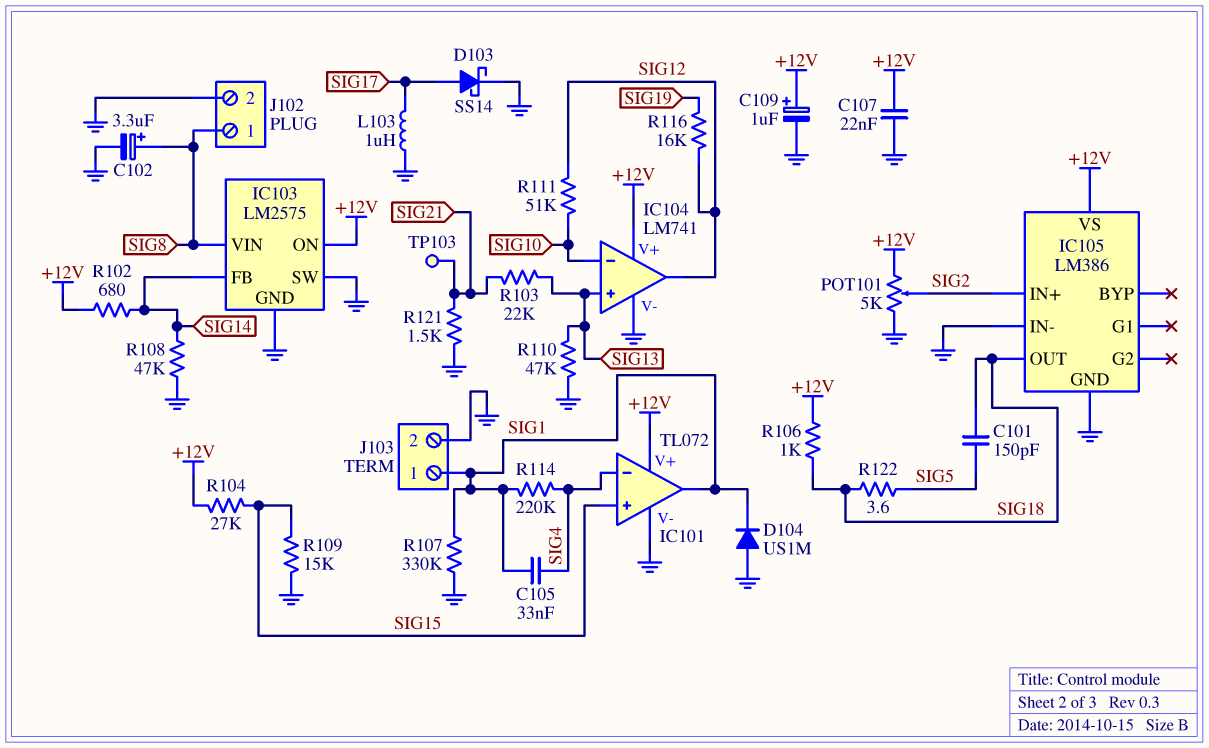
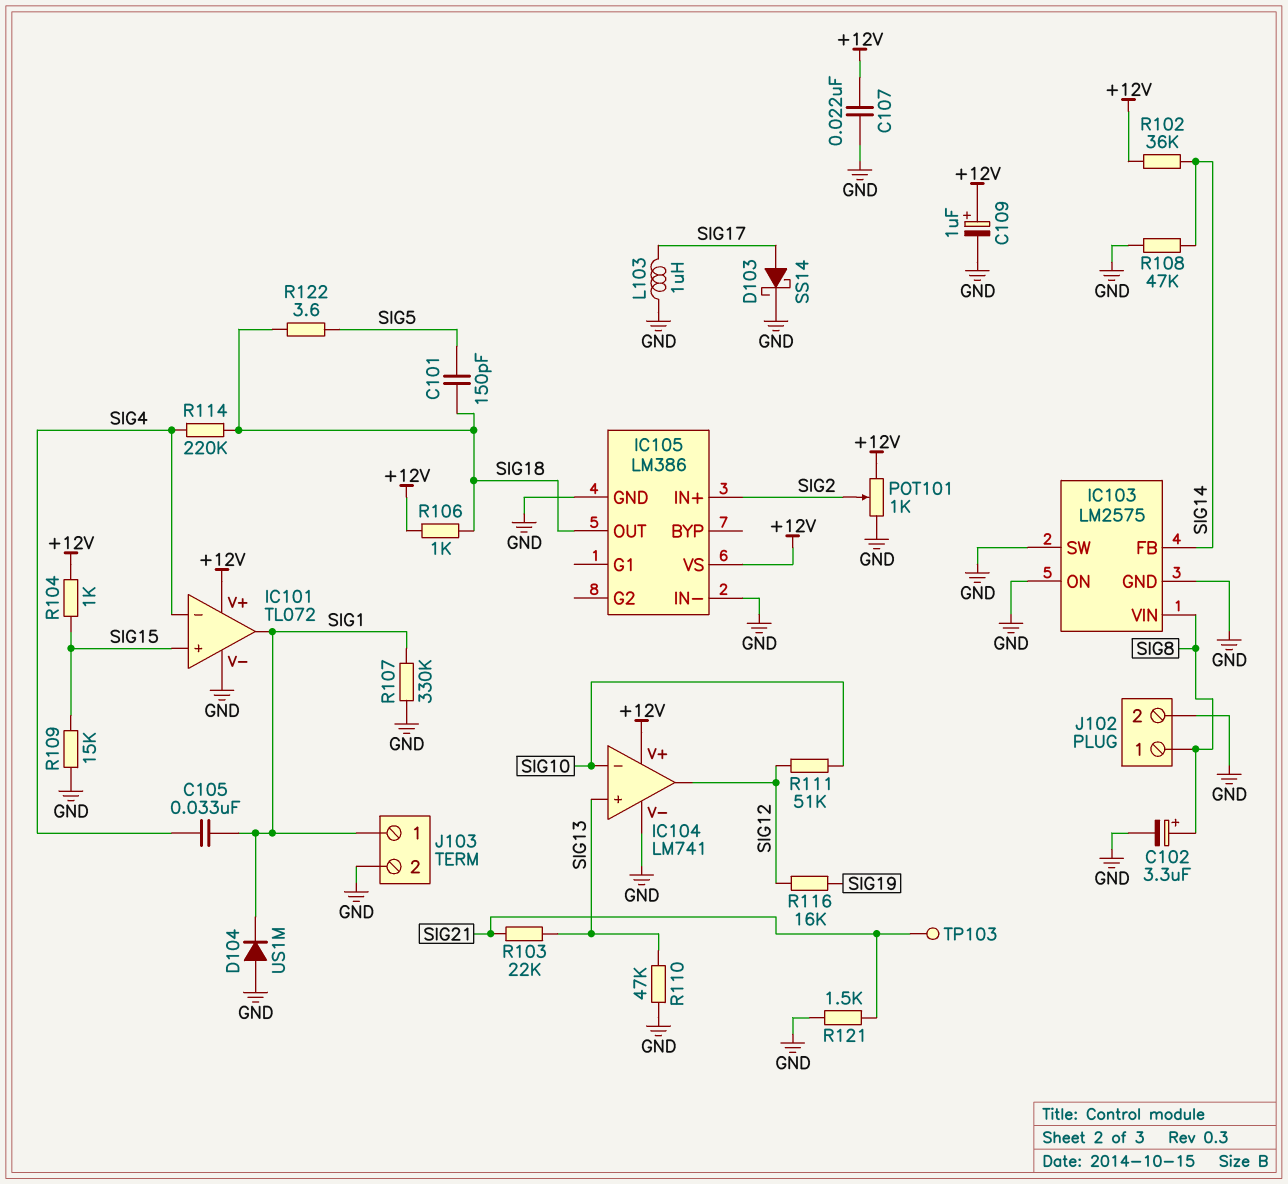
IC103 pin ON: +12V -> GND
POT101: 5k (+12V, GND, wiper SIG2) -> 1k (+12V, GND, wiper SIG2)
R102: 680 (+12V, SIG14) -> 36k (+12V, SIG14)
R104: 27k (+12V, SIG15) -> 1k (+12V, SIG15)
R114: 220k (SIG1, SIG4) -> 220k (SIG4, SIG18)

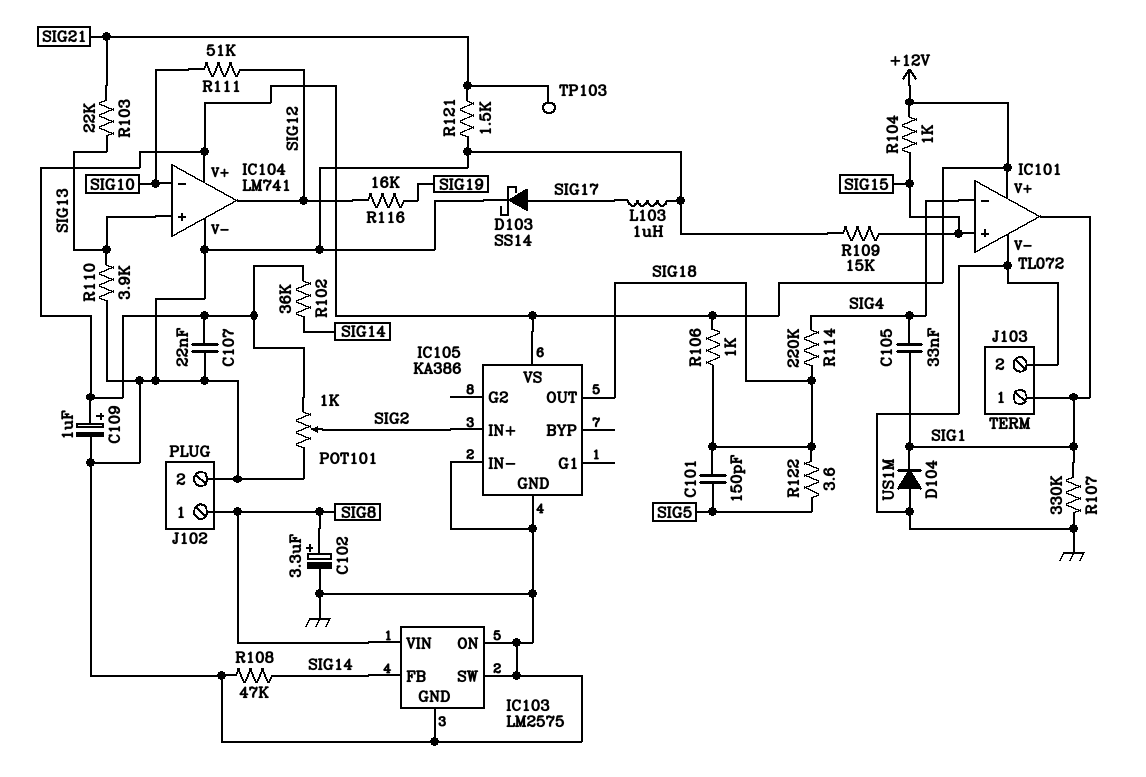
IC105: LM386 -> KA386
R110: 47k (GND, SIG13) -> 3.9k (GND, SIG13)

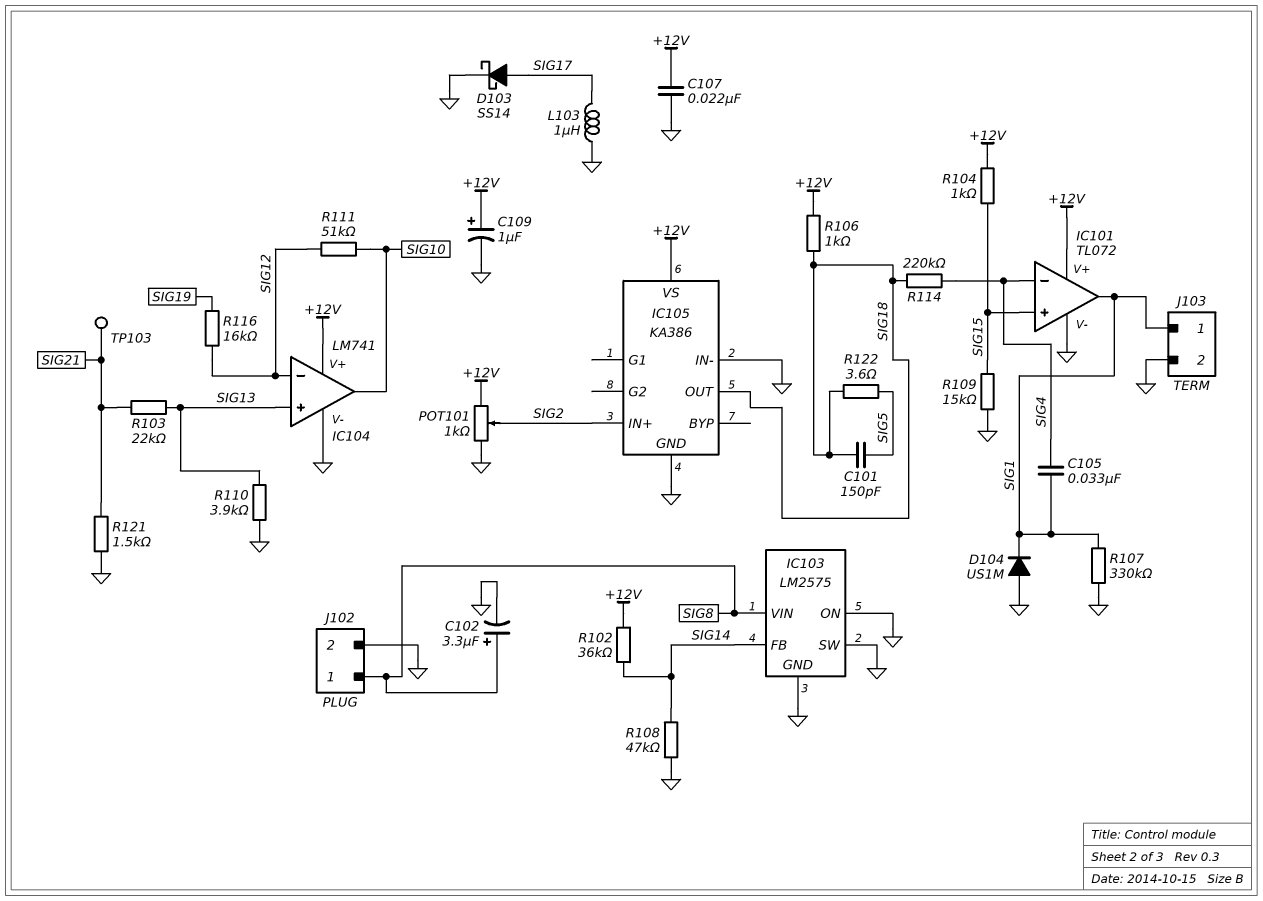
IC104 pin in-: SIG10 -> SIG12
IC104 pin out: SIG12 -> SIG10

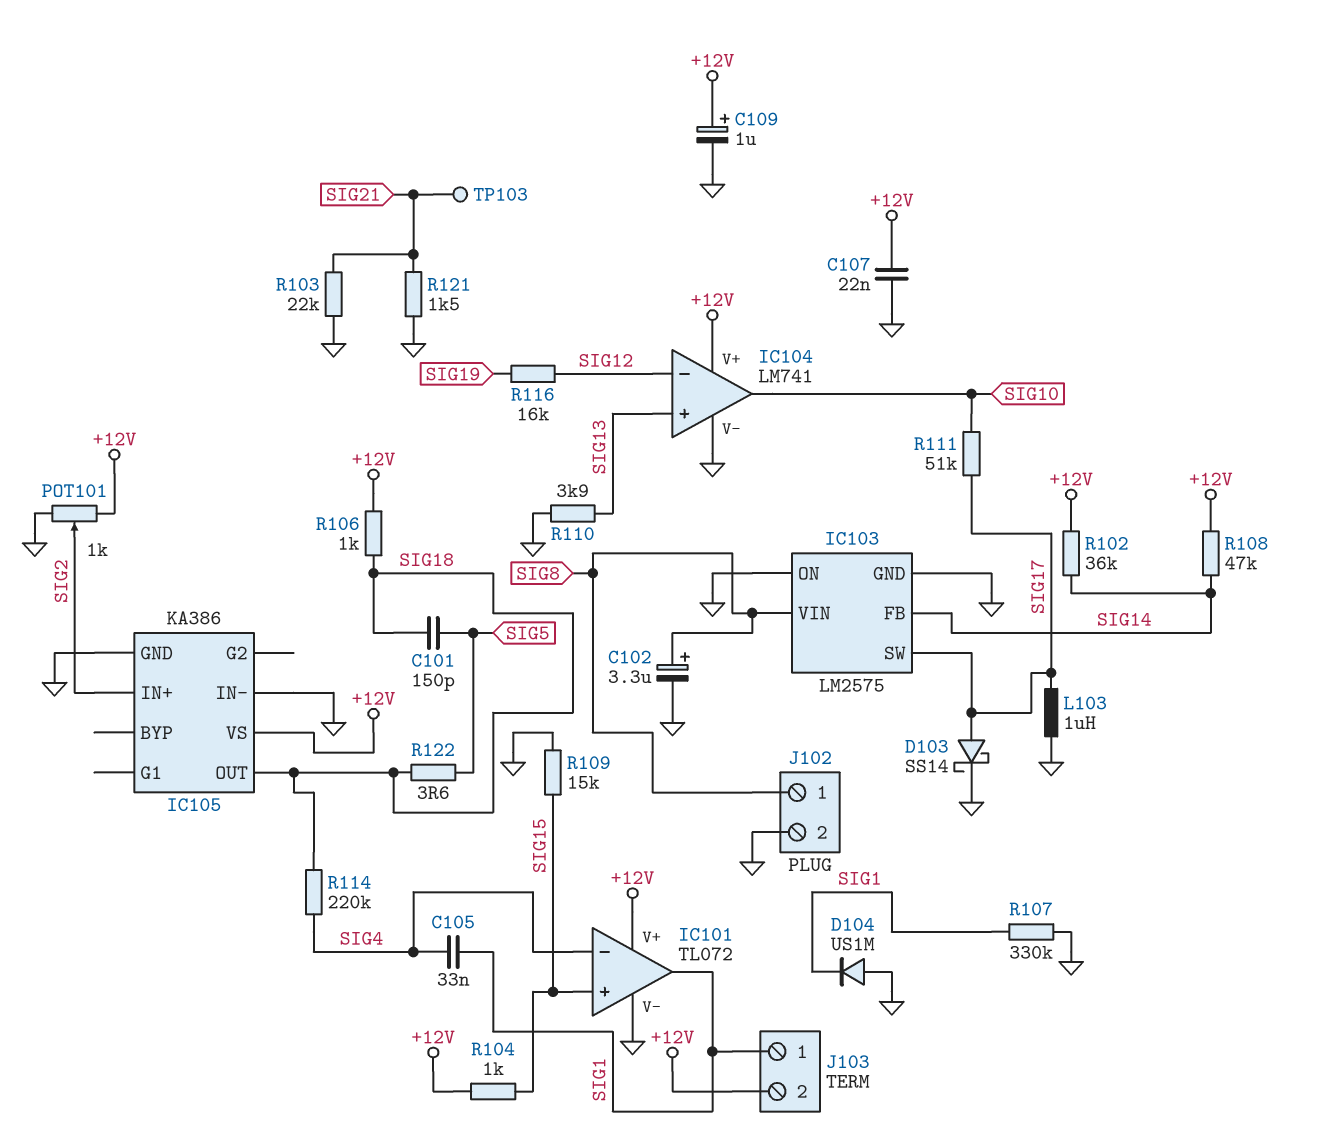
IC103 pin SW: GND -> SIG17
J103 pin 2: GND -> +12V
R103: 22k (SIG13, SIG21) -> 22k (GND, SIG21)
R108: 47k (GND, SIG14) -> 47k (+12V, SIG14)
R111: 51k (SIG10, SIG12) -> 51k (SIG10, SIG17)

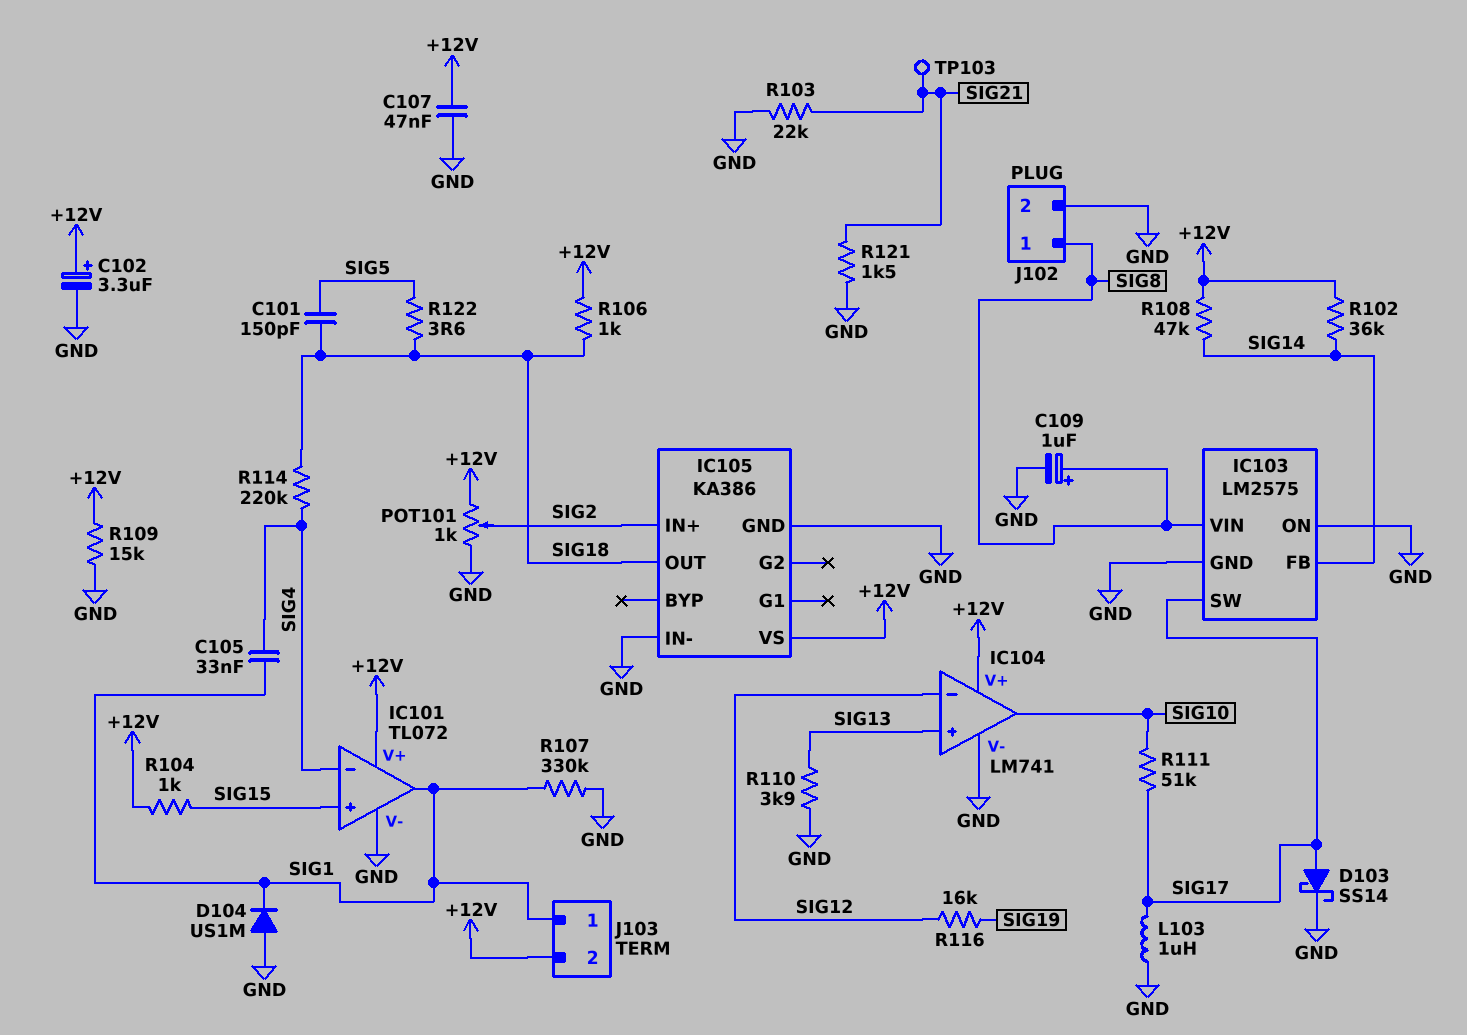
C102: 3.3uF (plus SIG8, minus GND) -> 3.3uF (plus +12V, minus GND)
C107: 22nF (+12V, GND) -> 47nF (+12V, GND)
C109: 1uF (plus +12V, minus GND) -> 1uF (plus SIG8, minus GND)
R109: 15k (GND, SIG15) -> 15k (+12V, GND)

